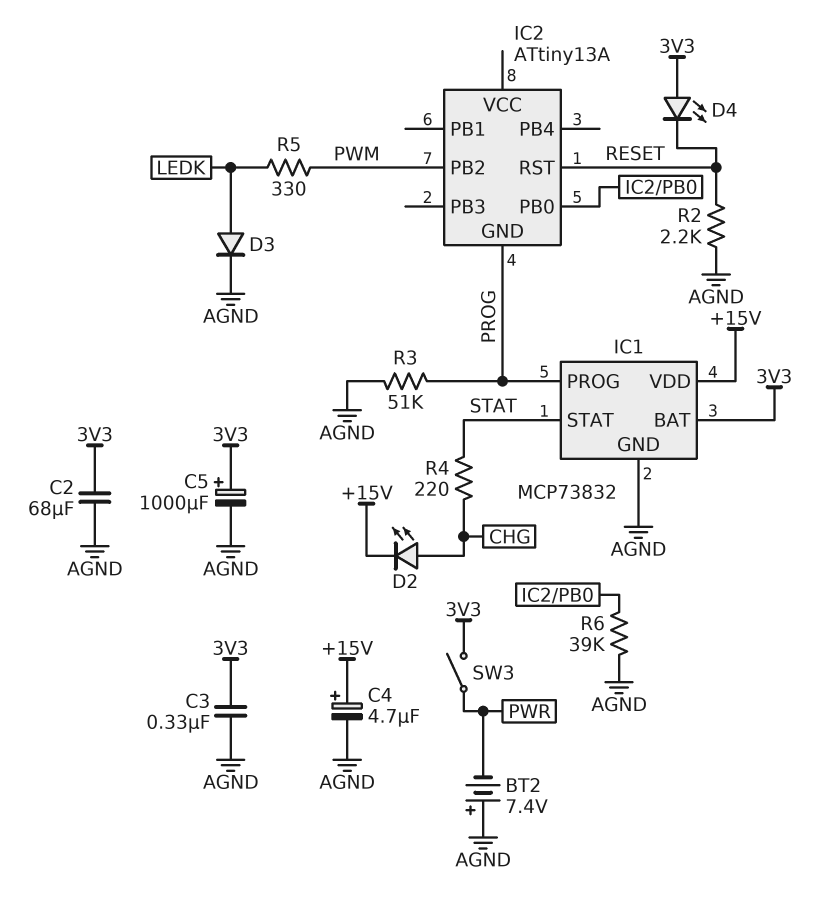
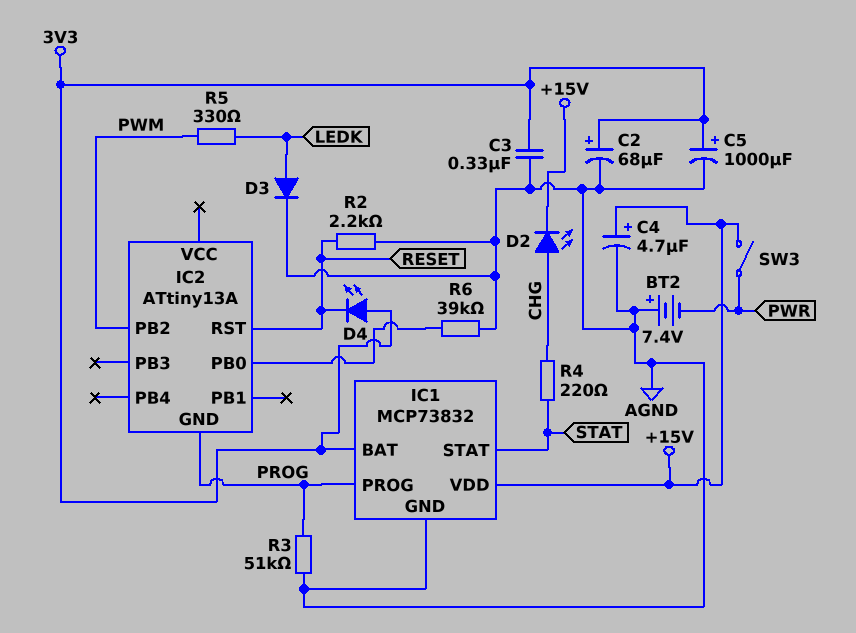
C2: 68uF (3V3, AGND) -> 68uF (plus 3V3, minus AGND)
SW3: switch (3V3, PWR) -> switch (+15V, PWR)

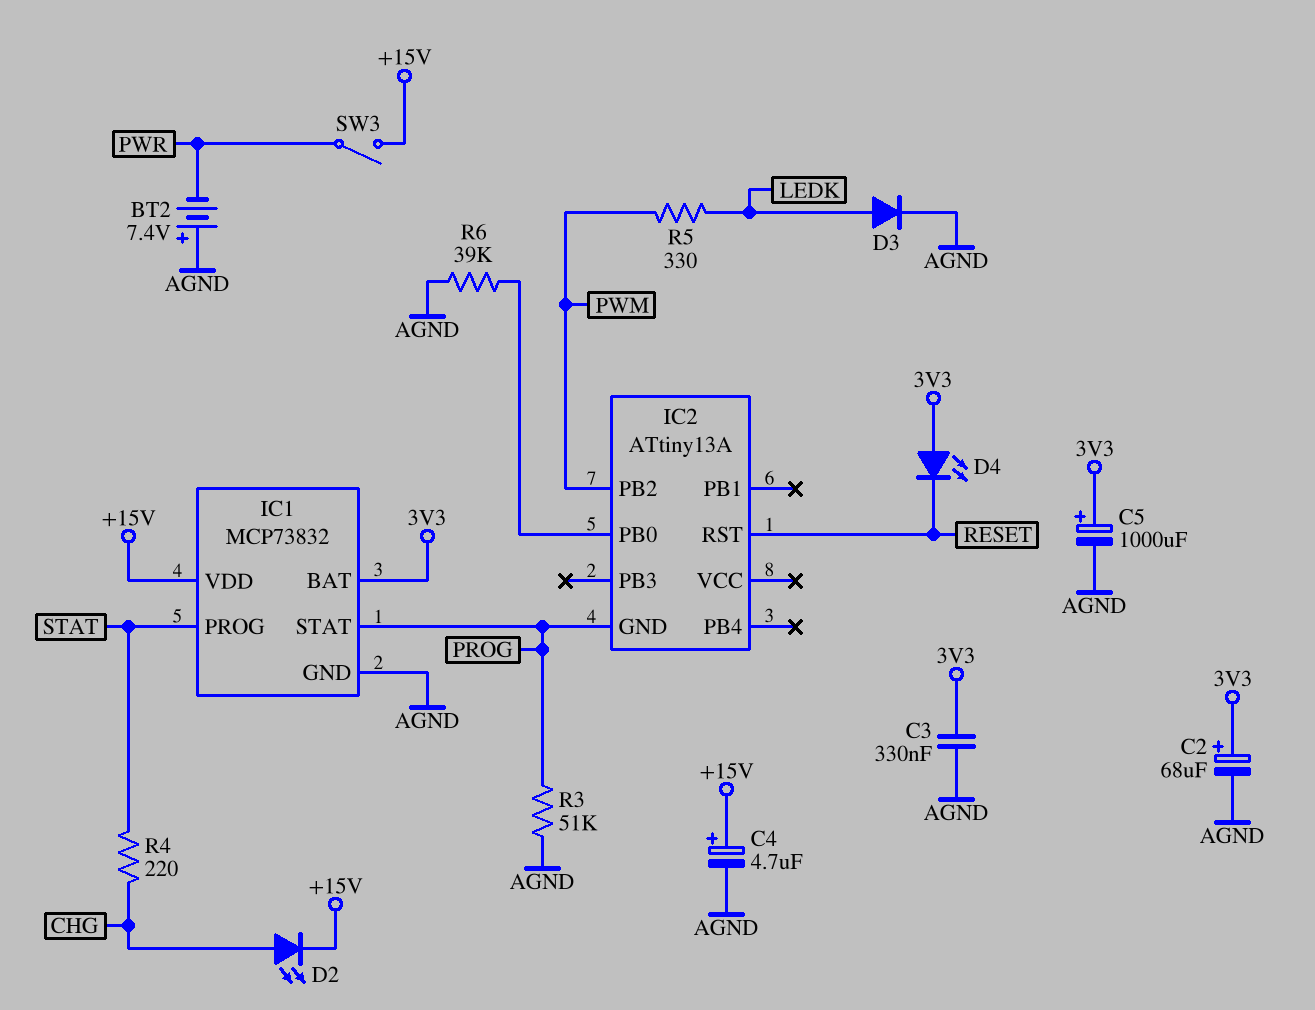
IC1 pin PROG: PROG -> STAT
IC1 pin STAT: STAT -> PROG
R2: 2.2k (AGND, RESET) -> none

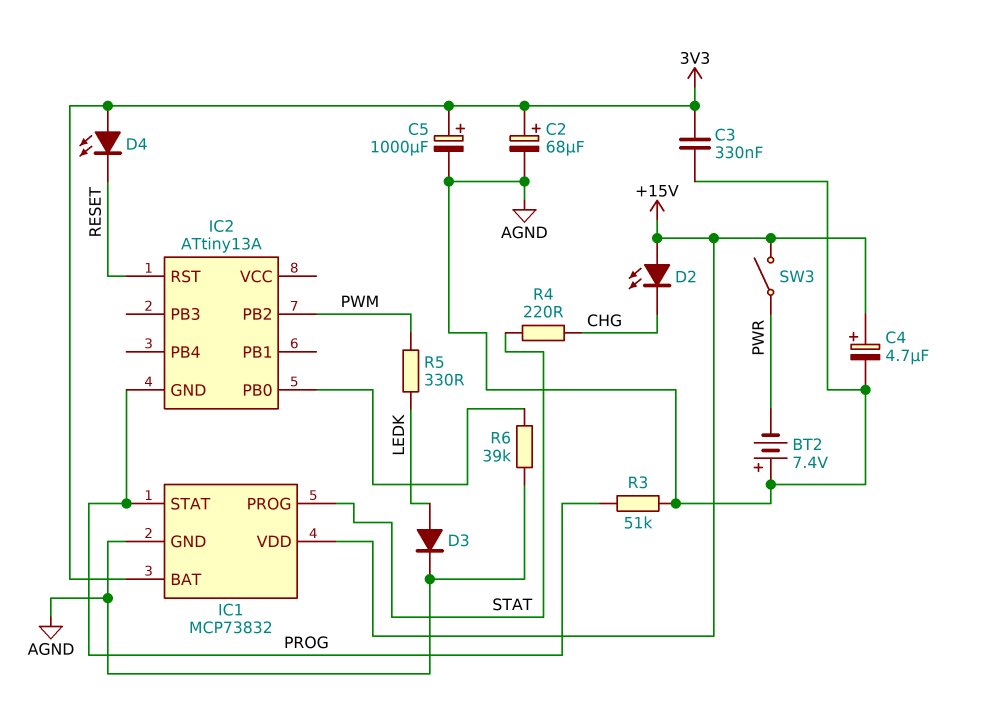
D2: LED (A CHG, K +15V) -> LED (A +15V, K CHG)

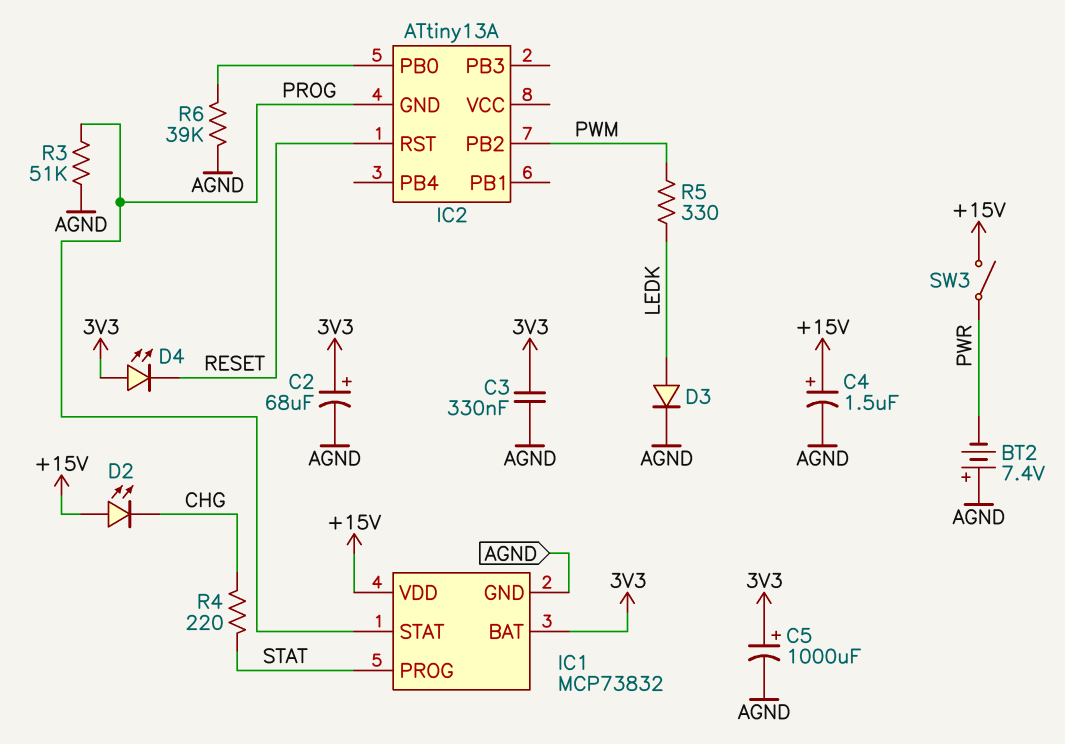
C4: 4.7uF (plus +15V, minus AGND) -> 1.5uF (plus +15V, minus AGND)

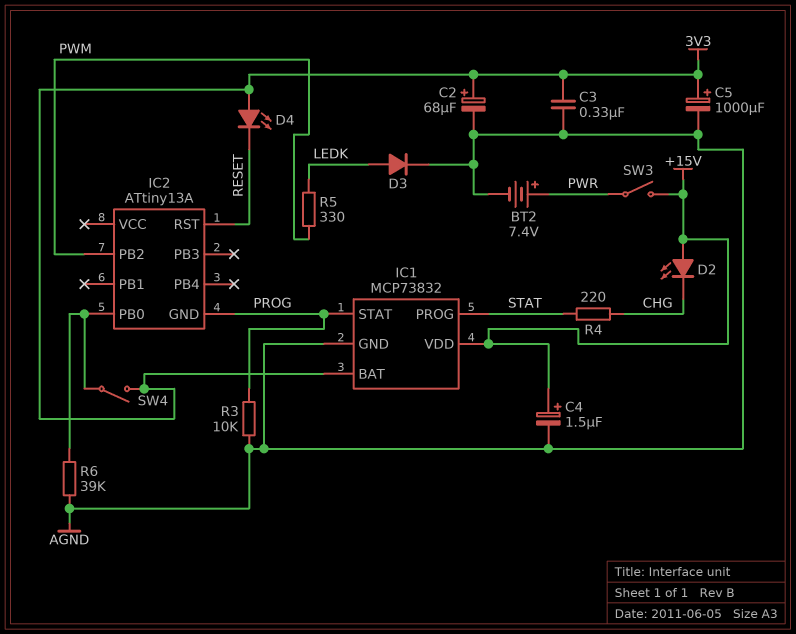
BT2: 7.4V (plus AGND, minus PWR) -> 7.4V (plus PWR, minus AGND)
R3: 51k (AGND, PROG) -> 10k (AGND, PROG)
SW4: none -> switch (3V3, IC2/PB0)

